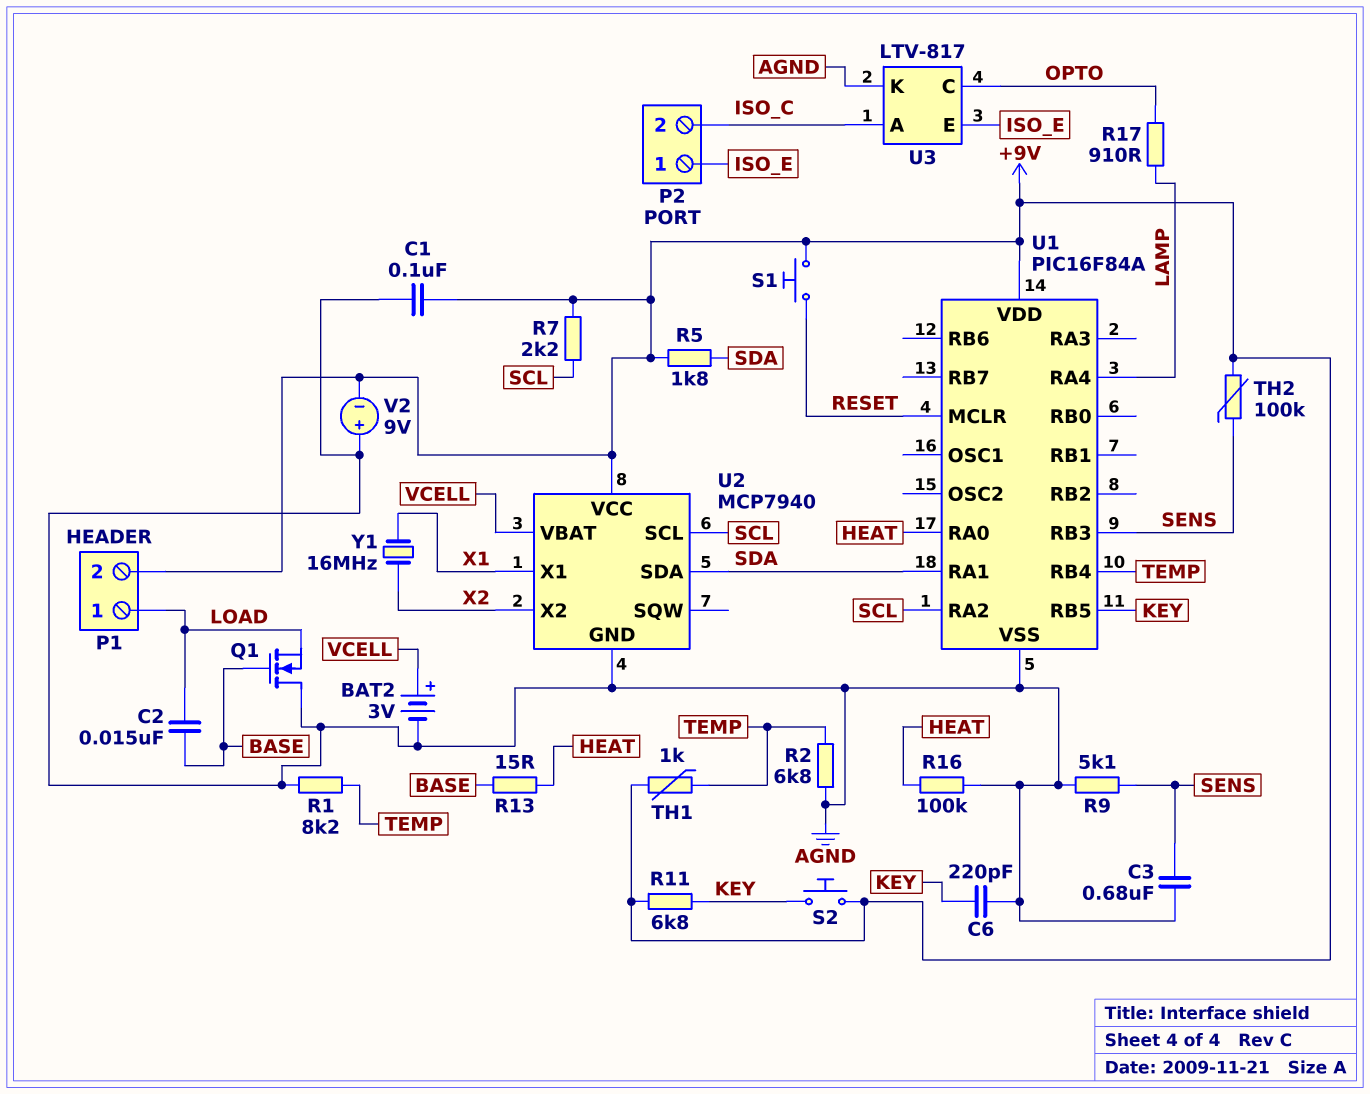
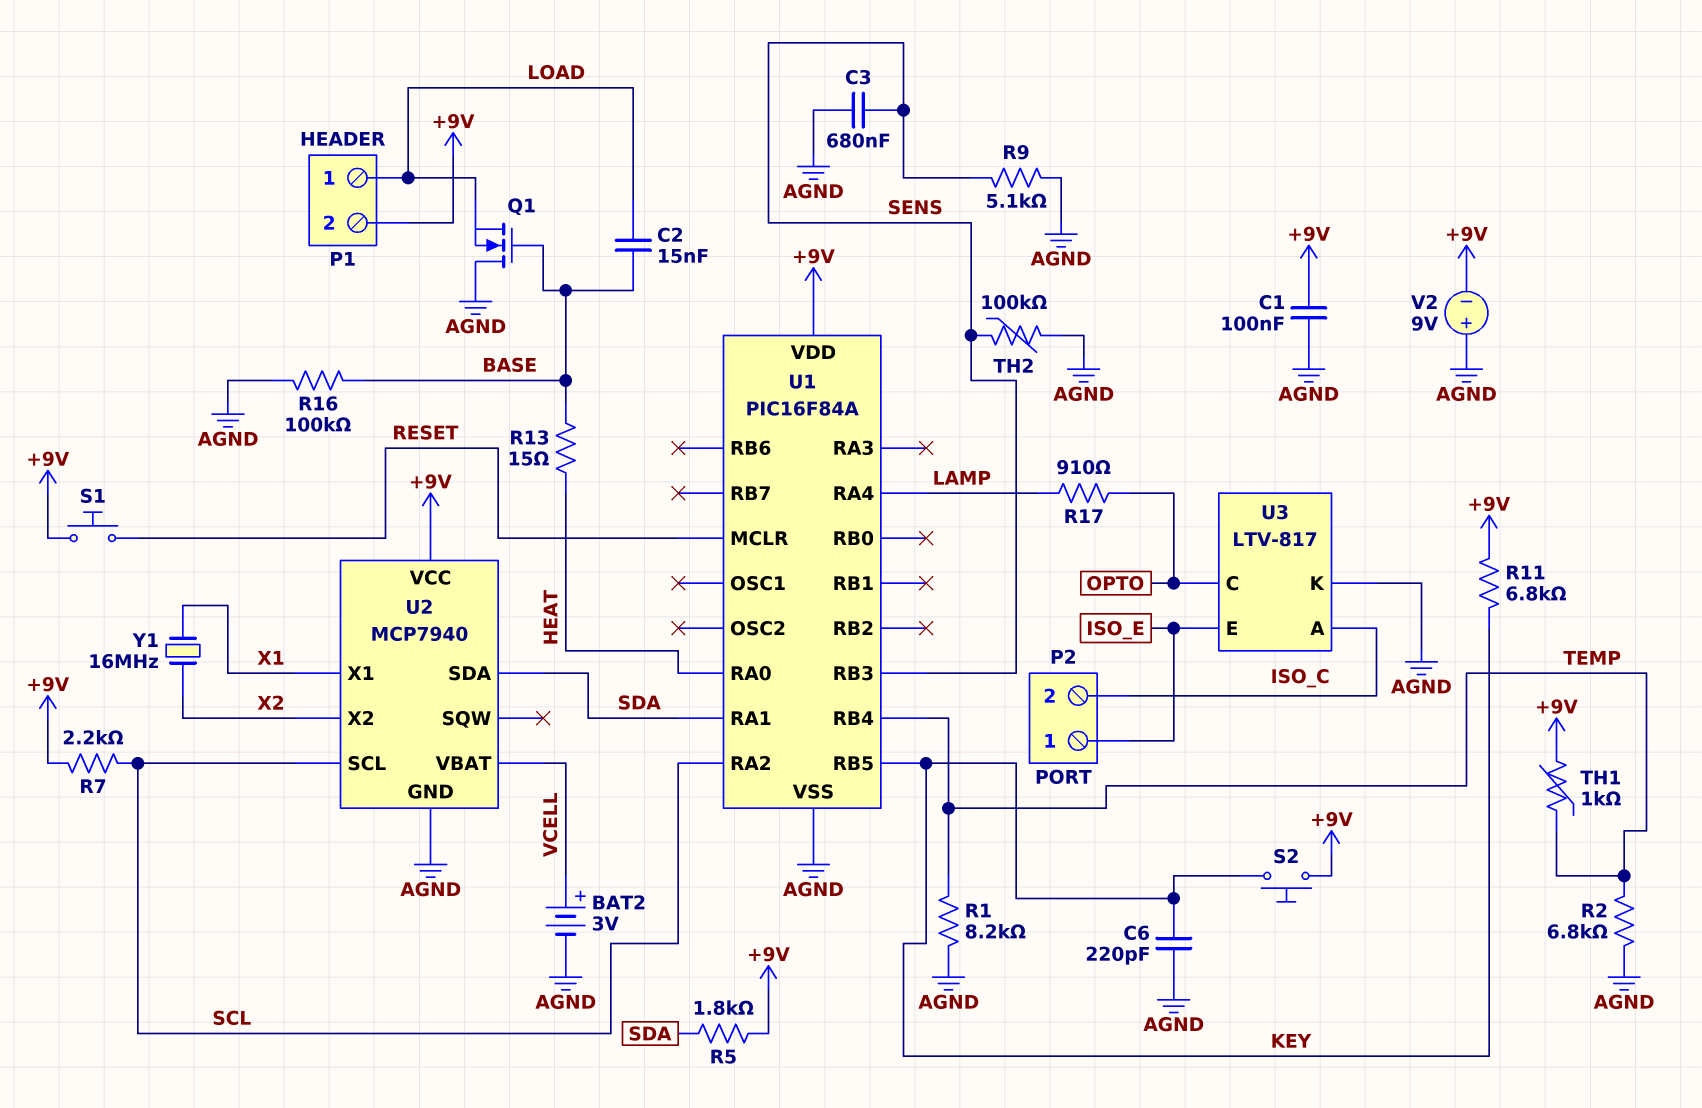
R16: 100k (AGND, HEAT) -> 100k (AGND, BASE)
TH2: 100k (+9V, SENS) -> 100k (AGND, SENS)

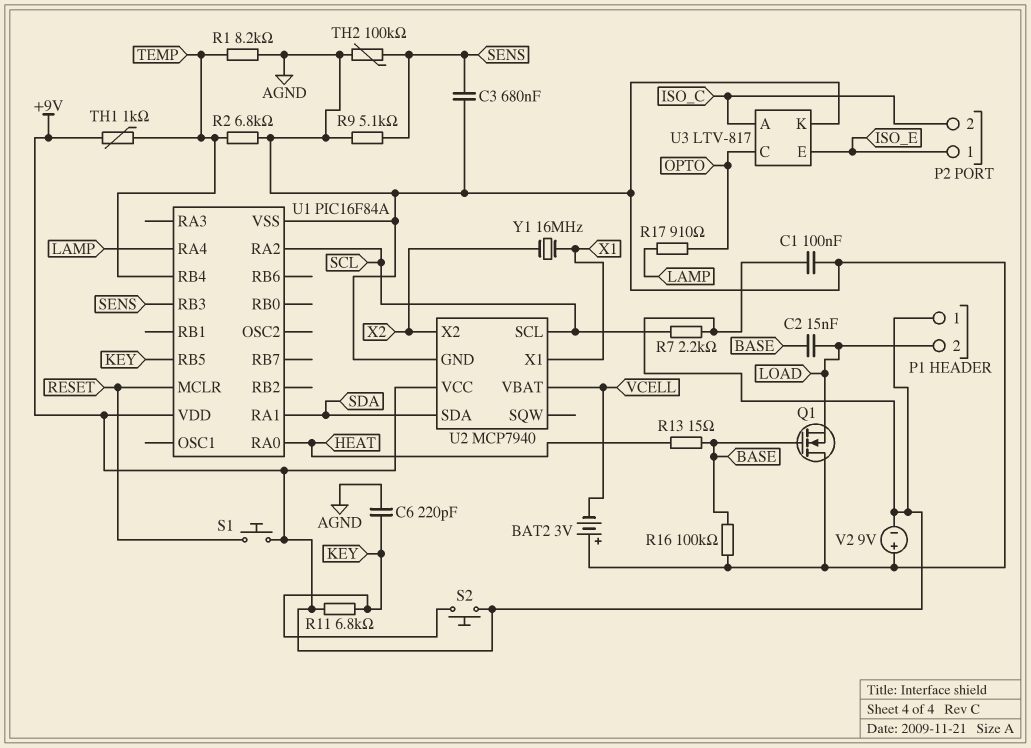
BAT2: 3V (plus VCELL, minus AGND) -> 3V (plus AGND, minus VCELL)
P1 pin 1: LOAD -> +9V
P1 pin 2: +9V -> LOAD
R5: 1.8k (+9V, SDA) -> none

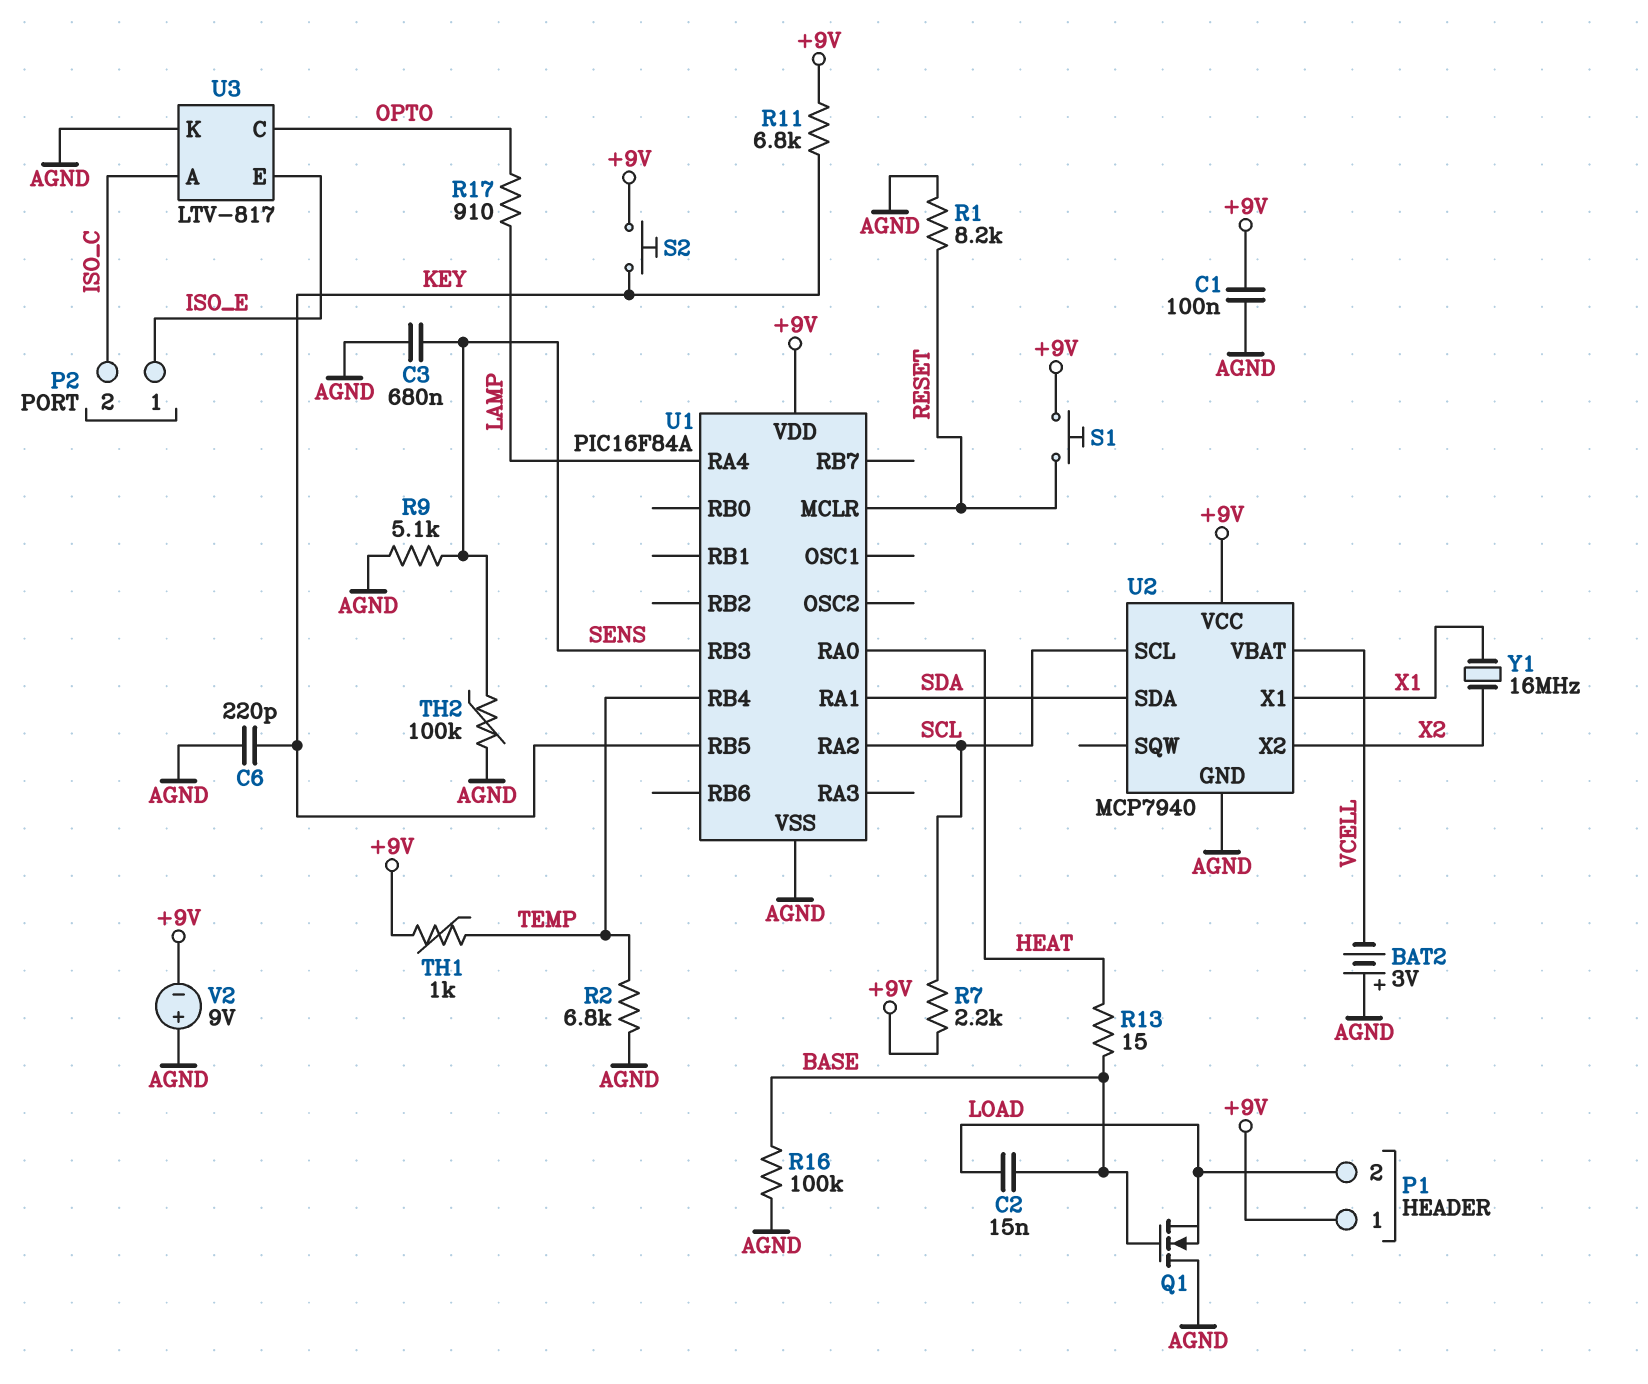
R1: 8.2k (AGND, TEMP) -> 8.2k (AGND, RESET)

